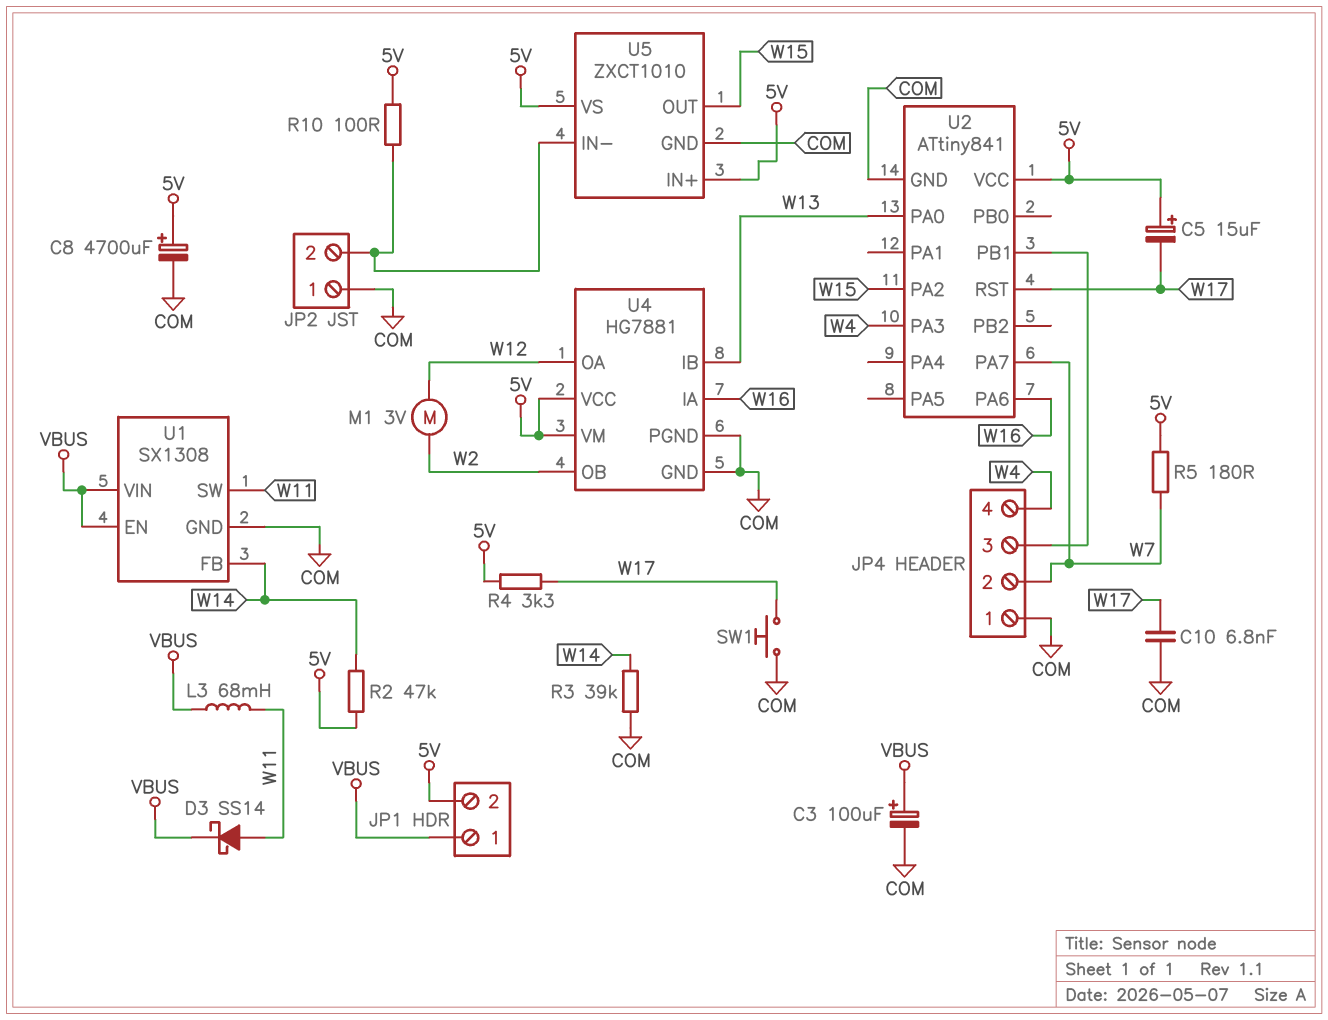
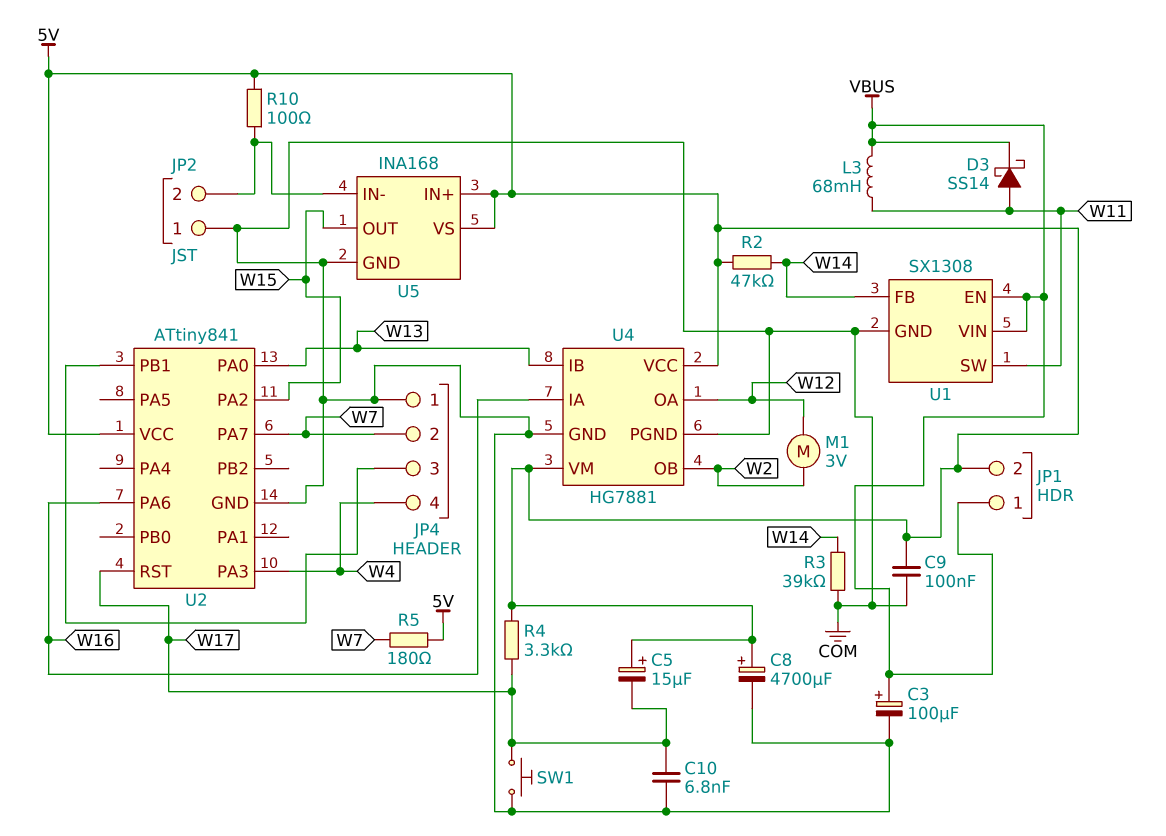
C9: none -> 100nF (5V, COM)
U5: ZXCT1010 -> INA168

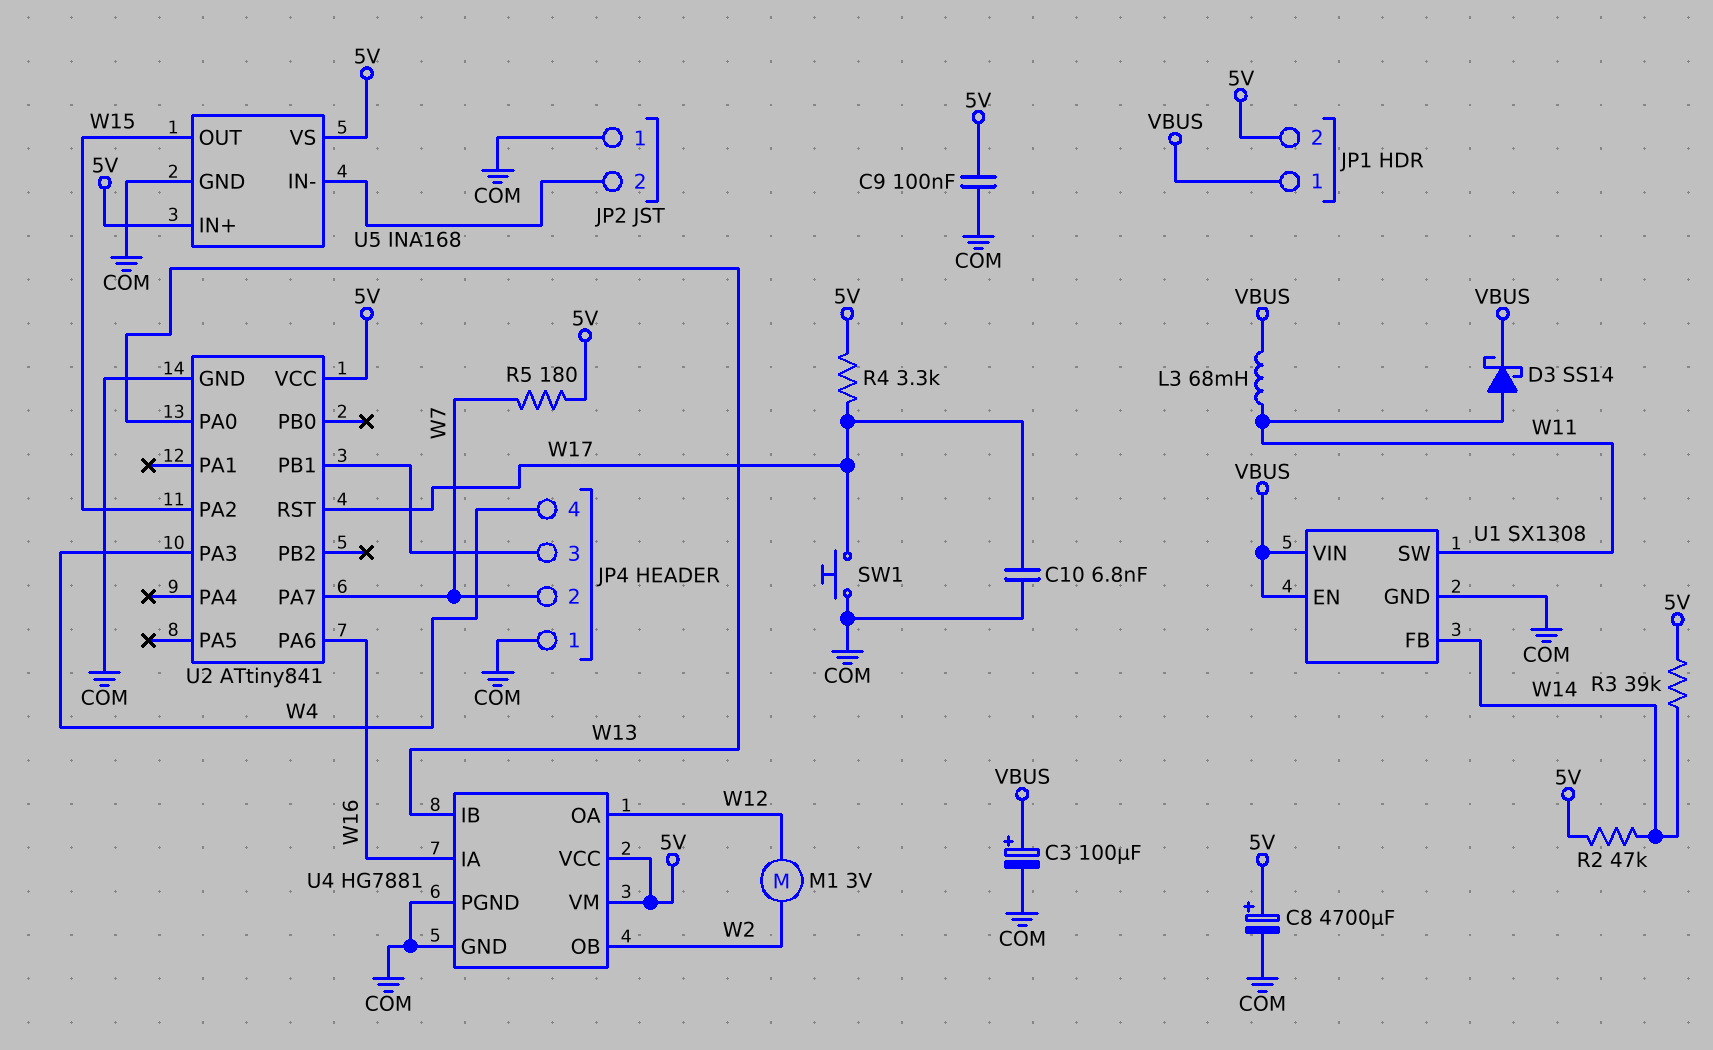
C5: 15uF (plus 5V, minus W17) -> none
R3: 39k (COM, W14) -> 39k (5V, W14)
R10: 100 (5V, JP2/2) -> none

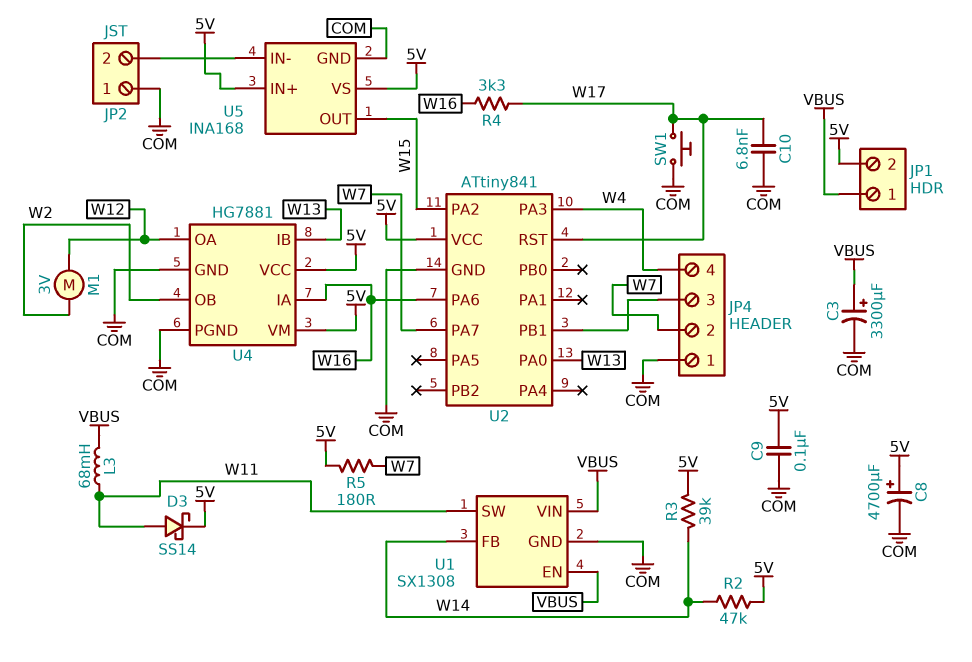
C3: 100uF (plus VBUS, minus COM) -> 3300uF (plus VBUS, minus COM)
D3: schottky SS14 (A W11, K VBUS) -> schottky SS14 (A W11, K 5V)
R4: 3.3k (5V, W17) -> 3.3k (W16, W17)

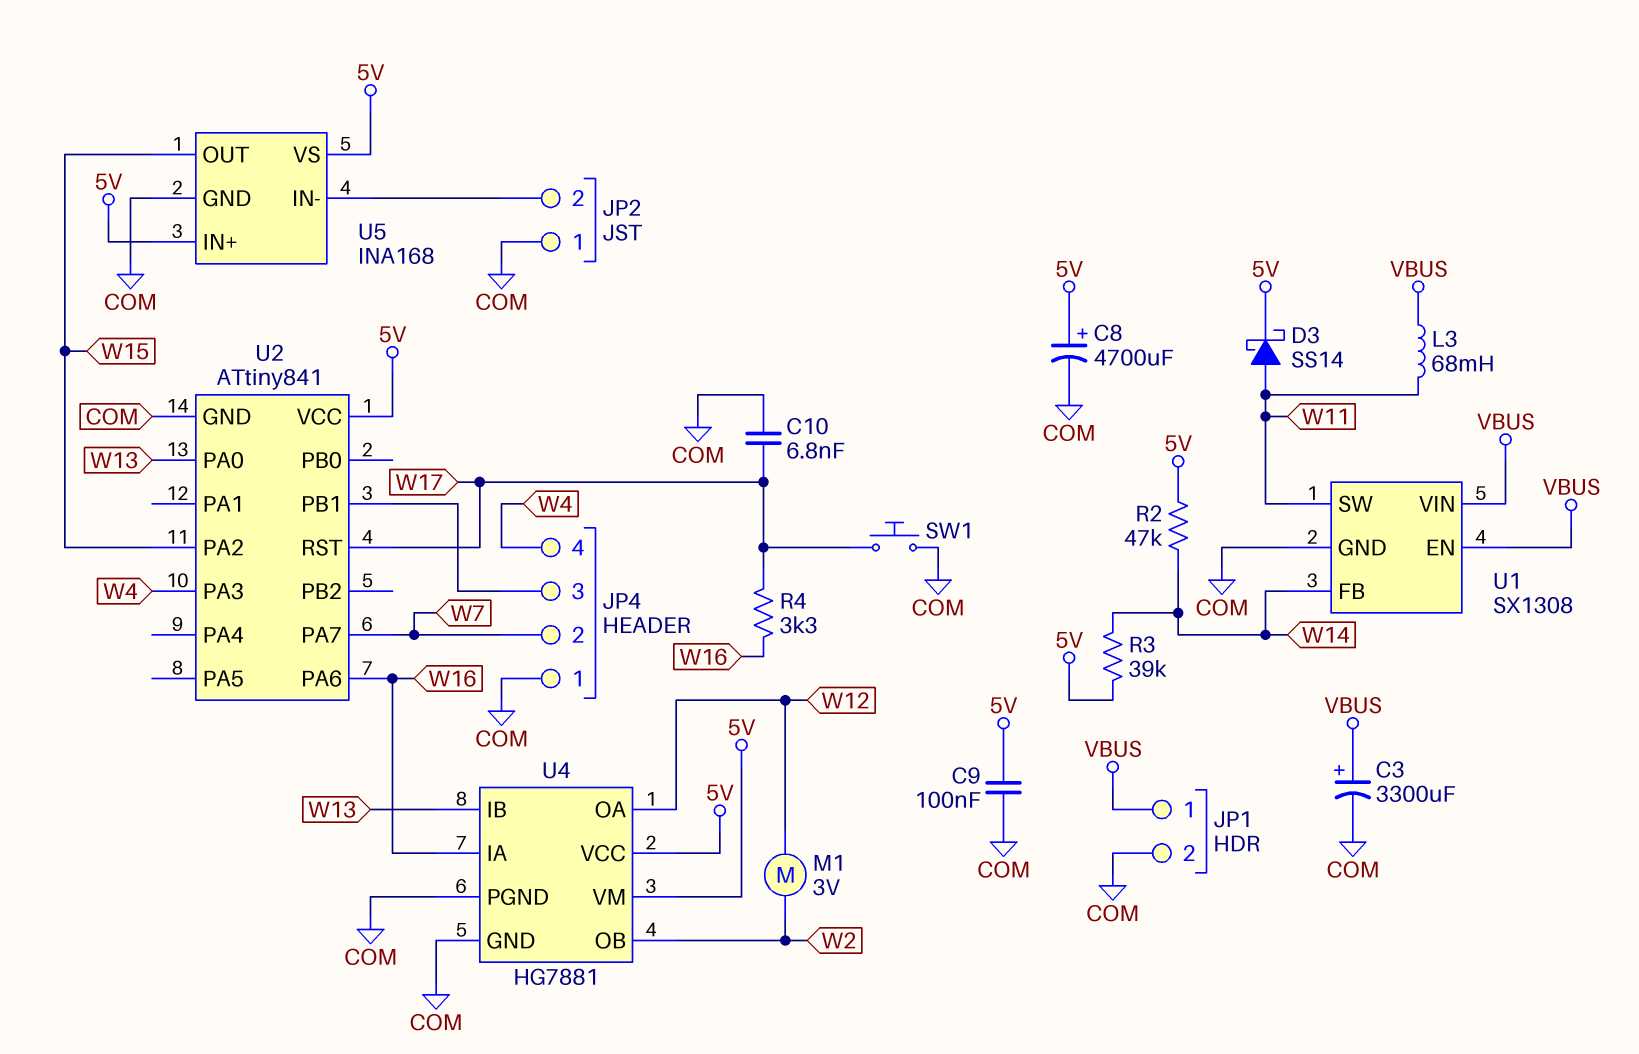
JP1 pin 2: 5V -> COM
R5: 180 (5V, W7) -> none

